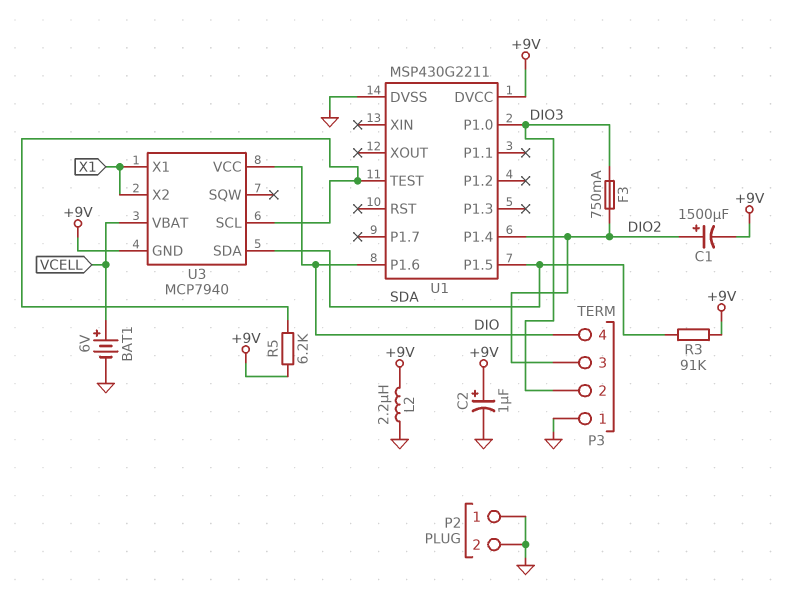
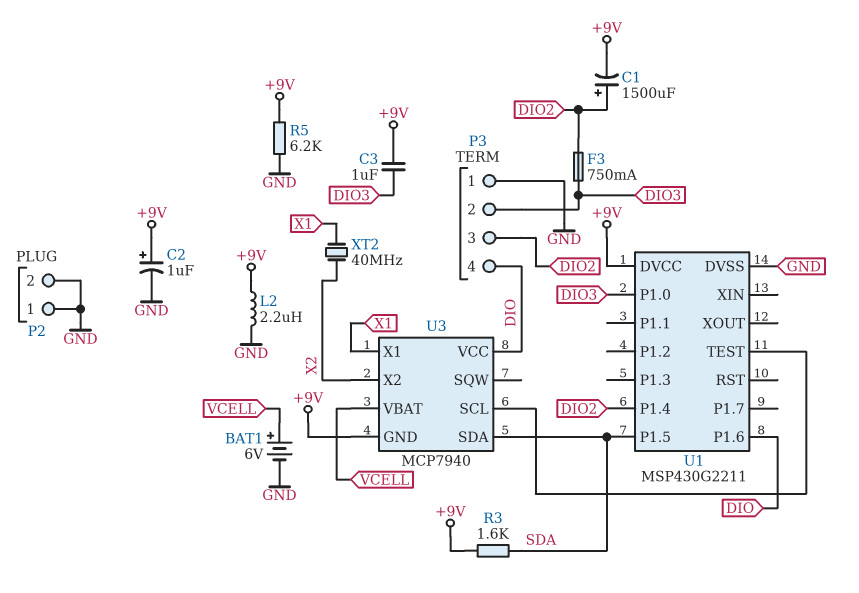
C3: none -> 1uF (+9V, DIO3)
R3: 91k (+9V, SDA) -> 1.6k (+9V, SDA)
R5: 6.2k (+9V, U1/TEST) -> 6.2k (+9V, GND)
U3 pin X2: X1 -> X2
XT2: none -> 40MHz (X1, X2)

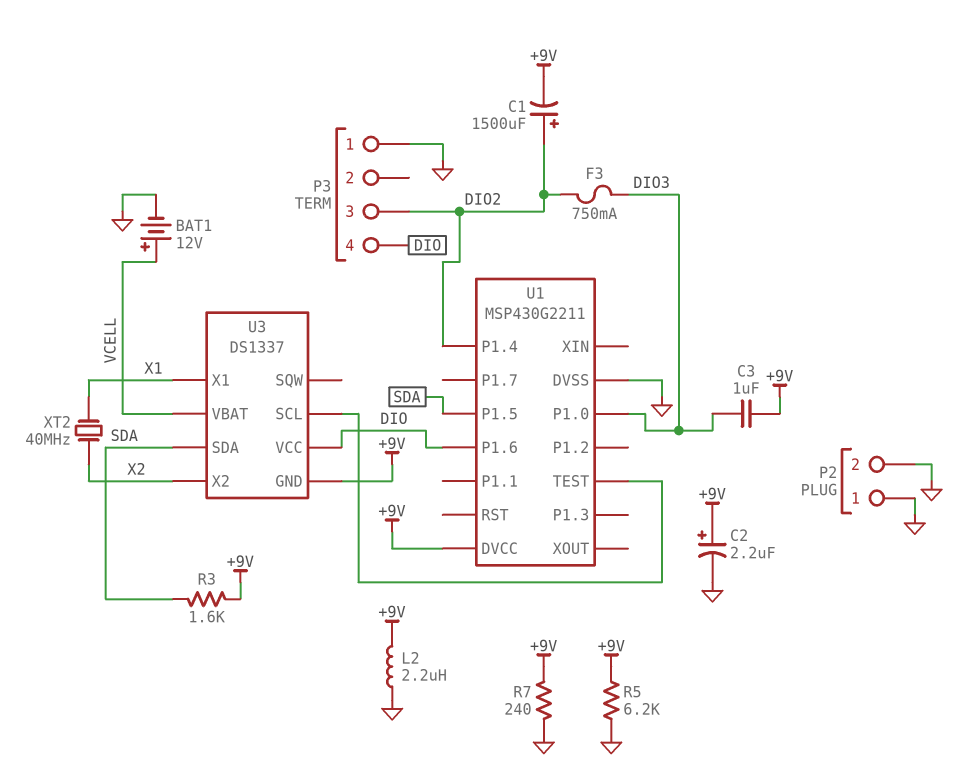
BAT1: 6V (plus VCELL, minus GND) -> 12V (plus VCELL, minus GND)
C2: 1uF (plus +9V, minus GND) -> 2.2uF (plus +9V, minus GND)
P3 pin 2: DIO3 -> none
R7: none -> 240 (+9V, GND)
U3: MCP7940 -> DS1337

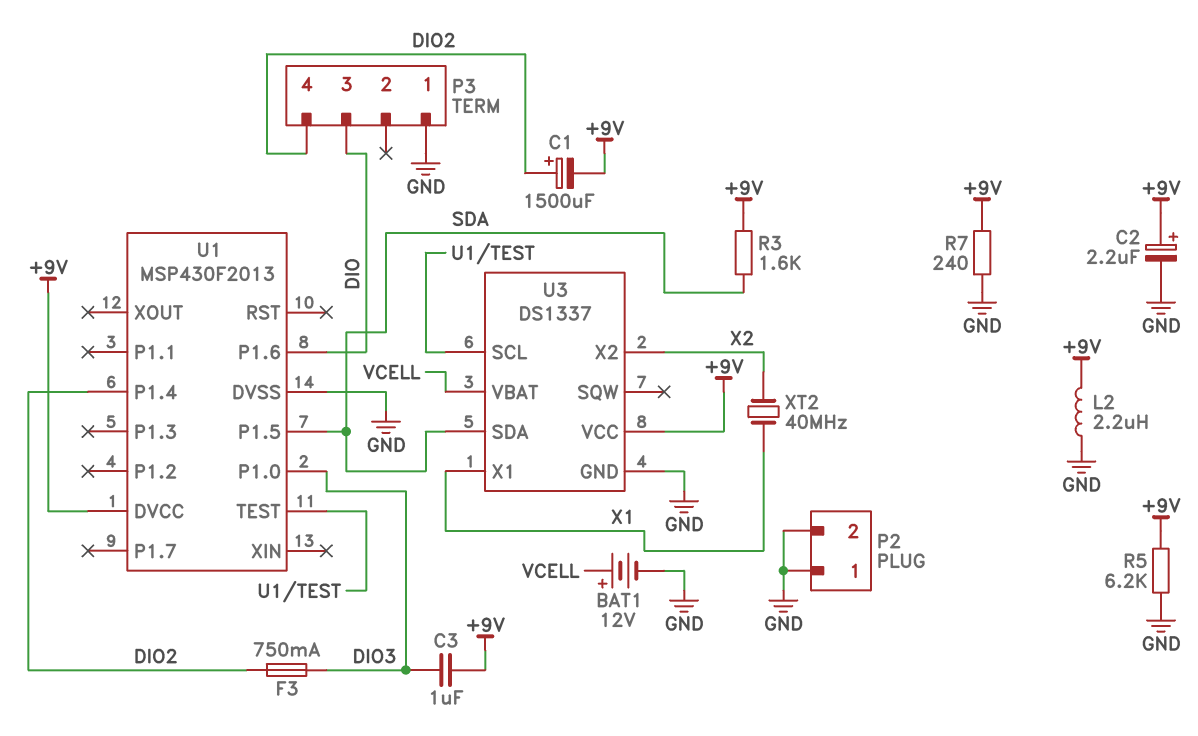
P3 pin 3: DIO2 -> DIO
P3 pin 4: DIO -> DIO2
U1: MSP430G2211 -> MSP430F2013
U3 pin GND: +9V -> GND
U3 pin VCC: DIO -> +9V

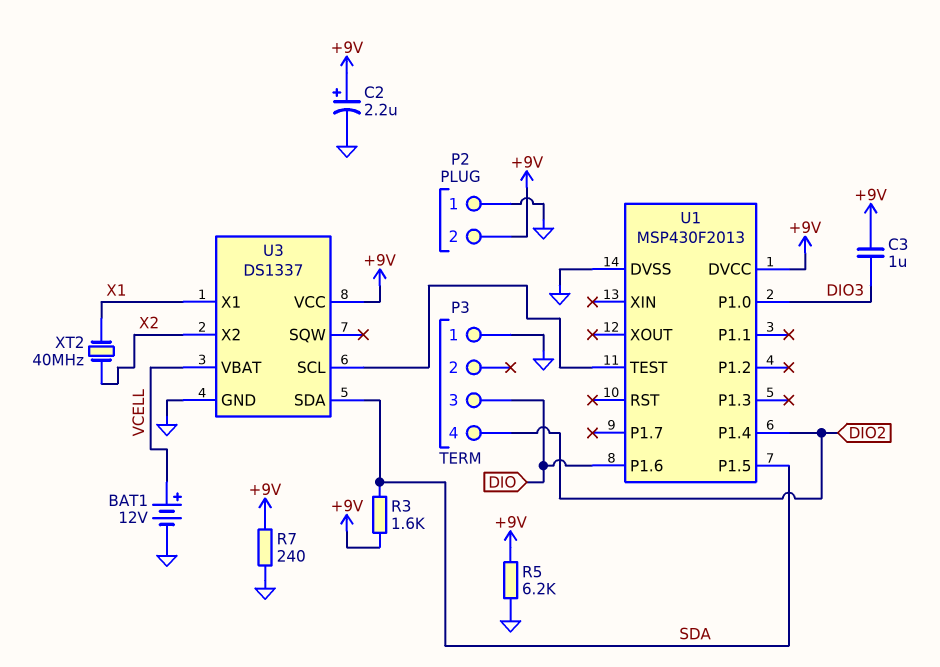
C1: 1500uF (plus DIO2, minus +9V) -> none
F3: 750mA (DIO2, DIO3) -> none
L2: 2.2uH (+9V, GND) -> none
P2 pin 2: GND -> +9V

